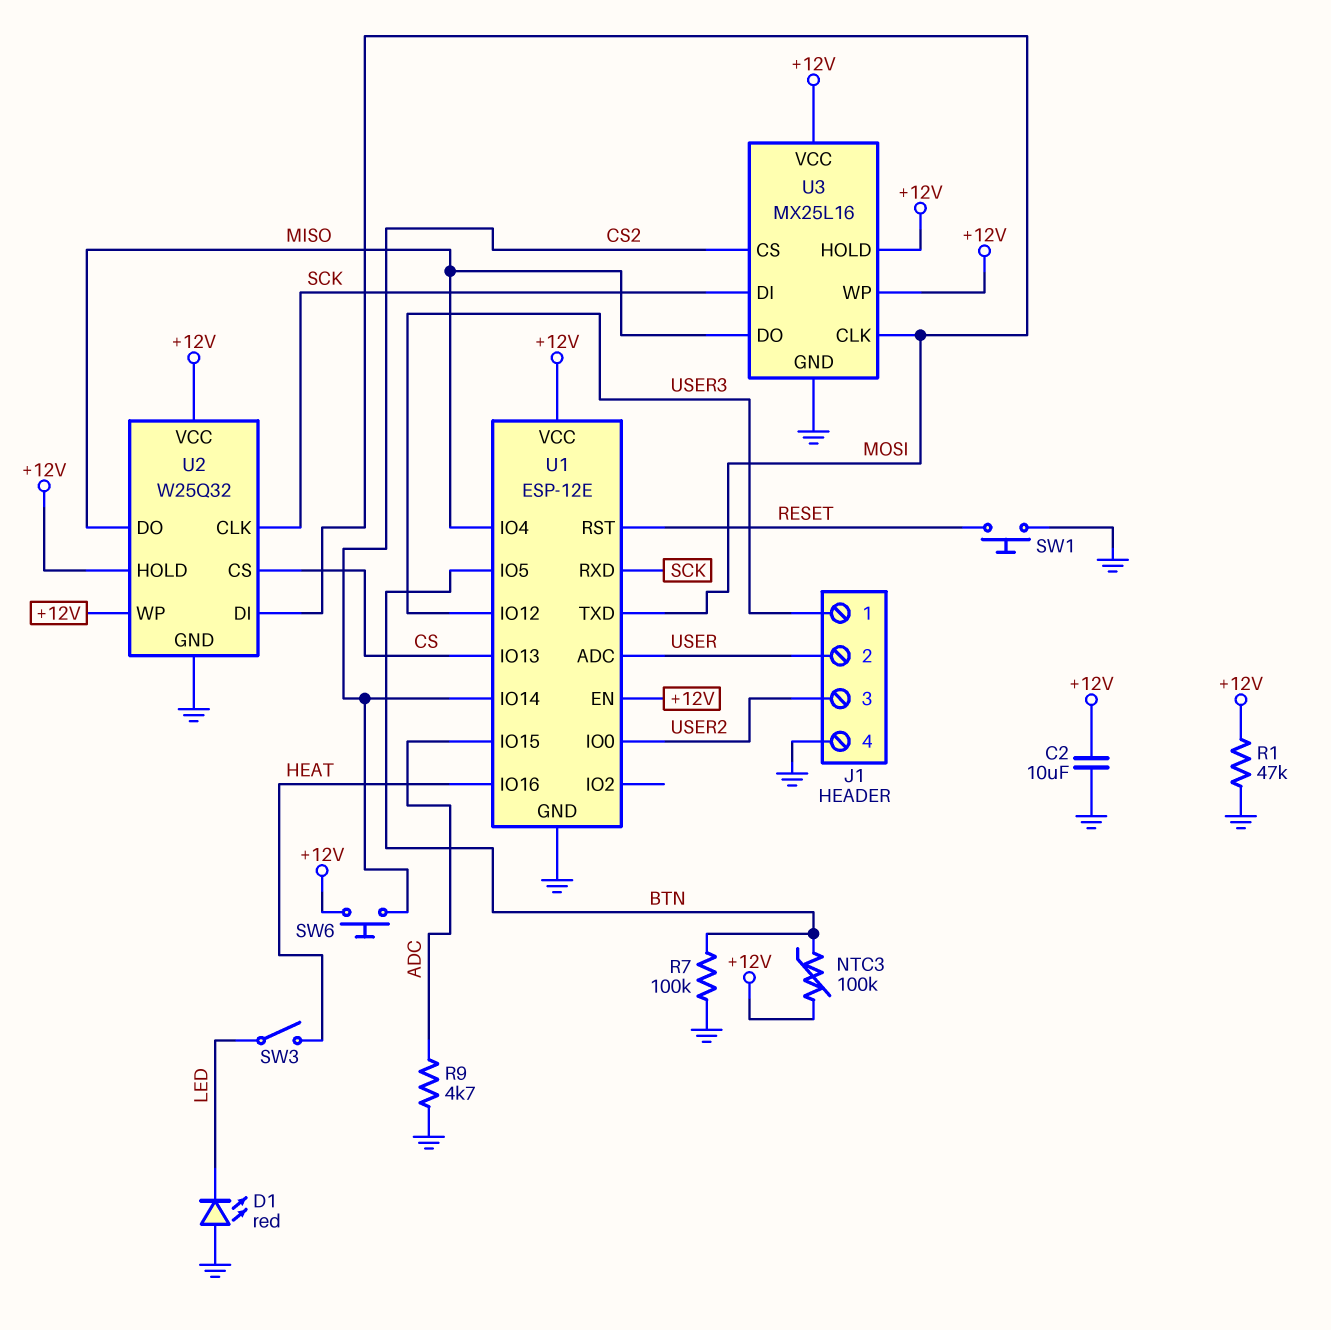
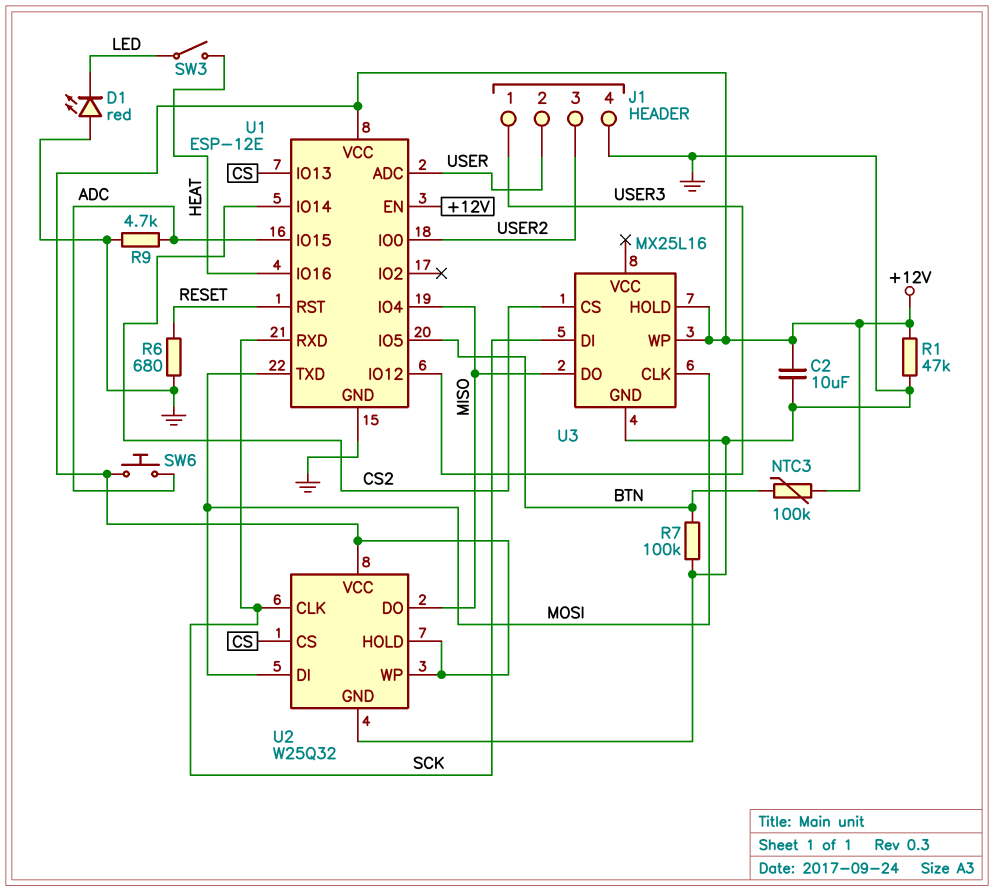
R6: none -> 680 (GND, RESET)
SW1: button (GND, RESET) -> none
SW6: button (+12V, CS2) -> button (+12V, ADC)
U3 pin VCC: +12V -> none

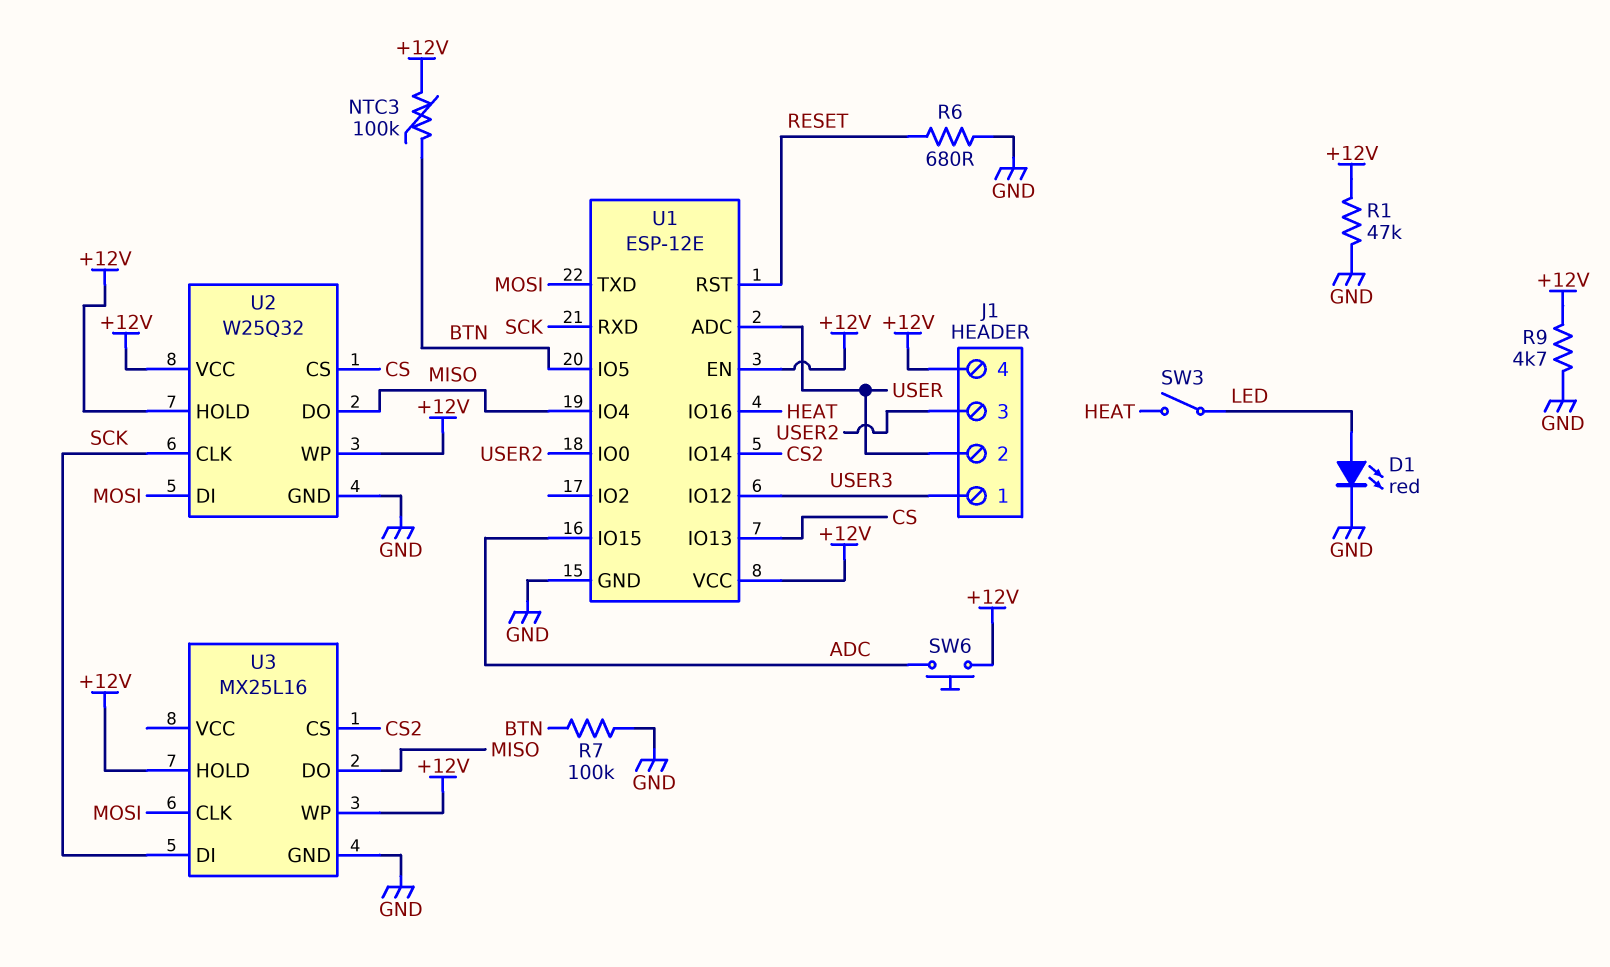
C2: 10uF (+12V, GND) -> none
D1: LED red (A GND, K LED) -> LED red (A LED, K GND)
J1 pin 4: GND -> +12V
R9: 4.7k (ADC, GND) -> 4.7k (+12V, GND)

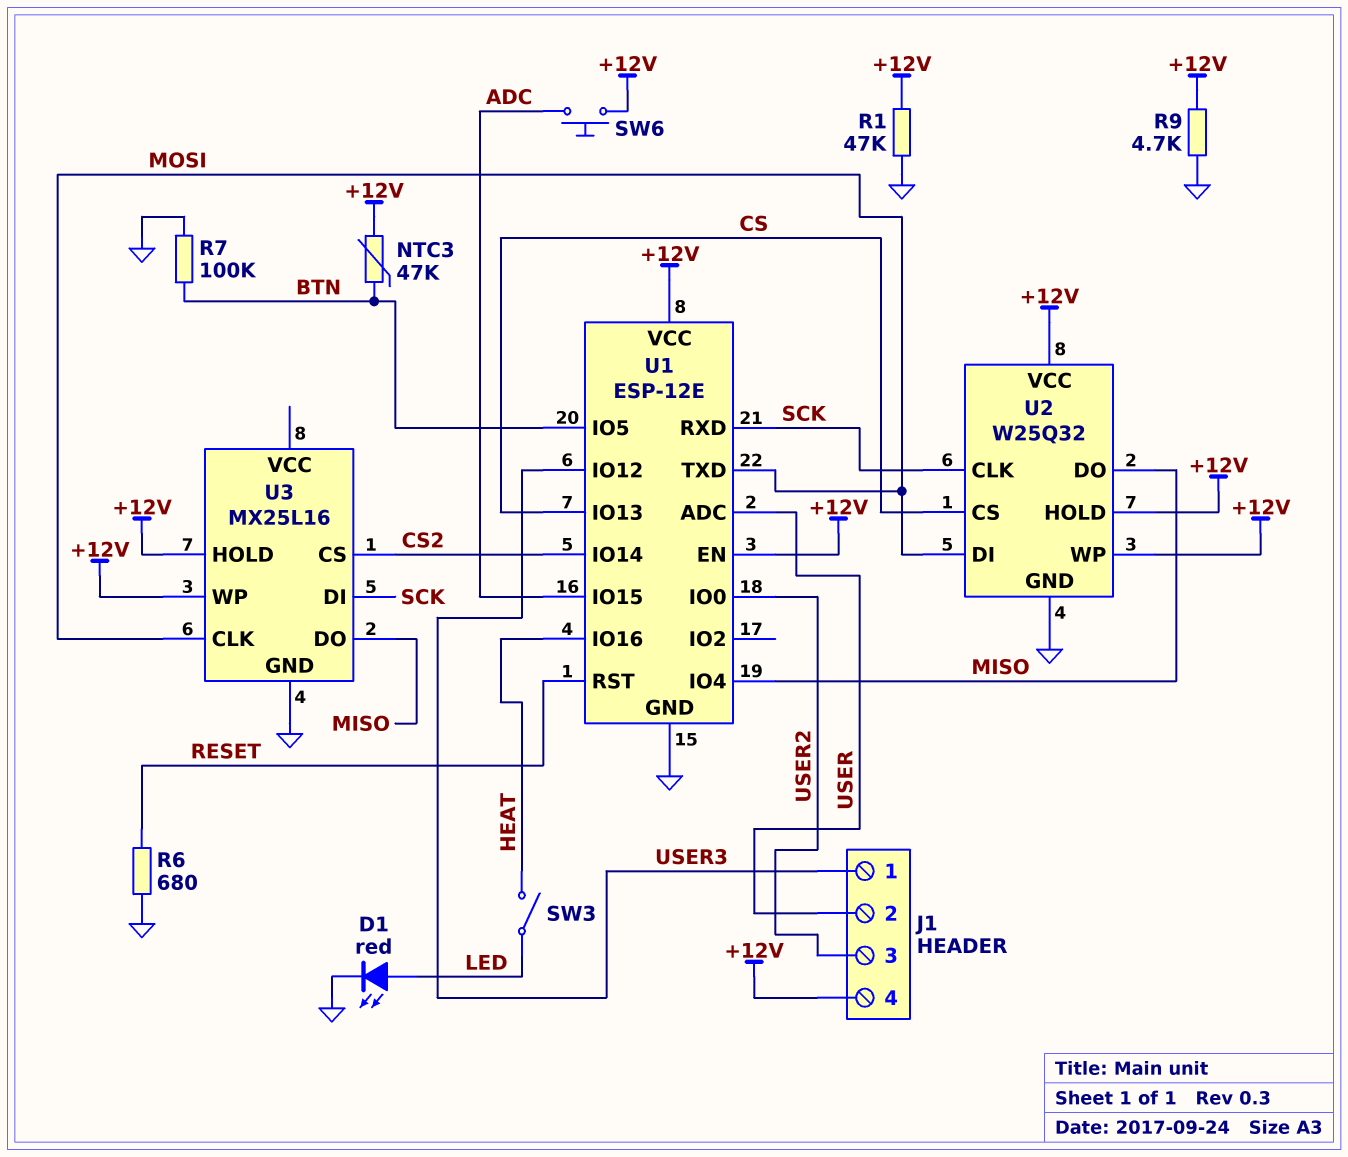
NTC3: 100k (+12V, BTN) -> 47k (+12V, BTN)

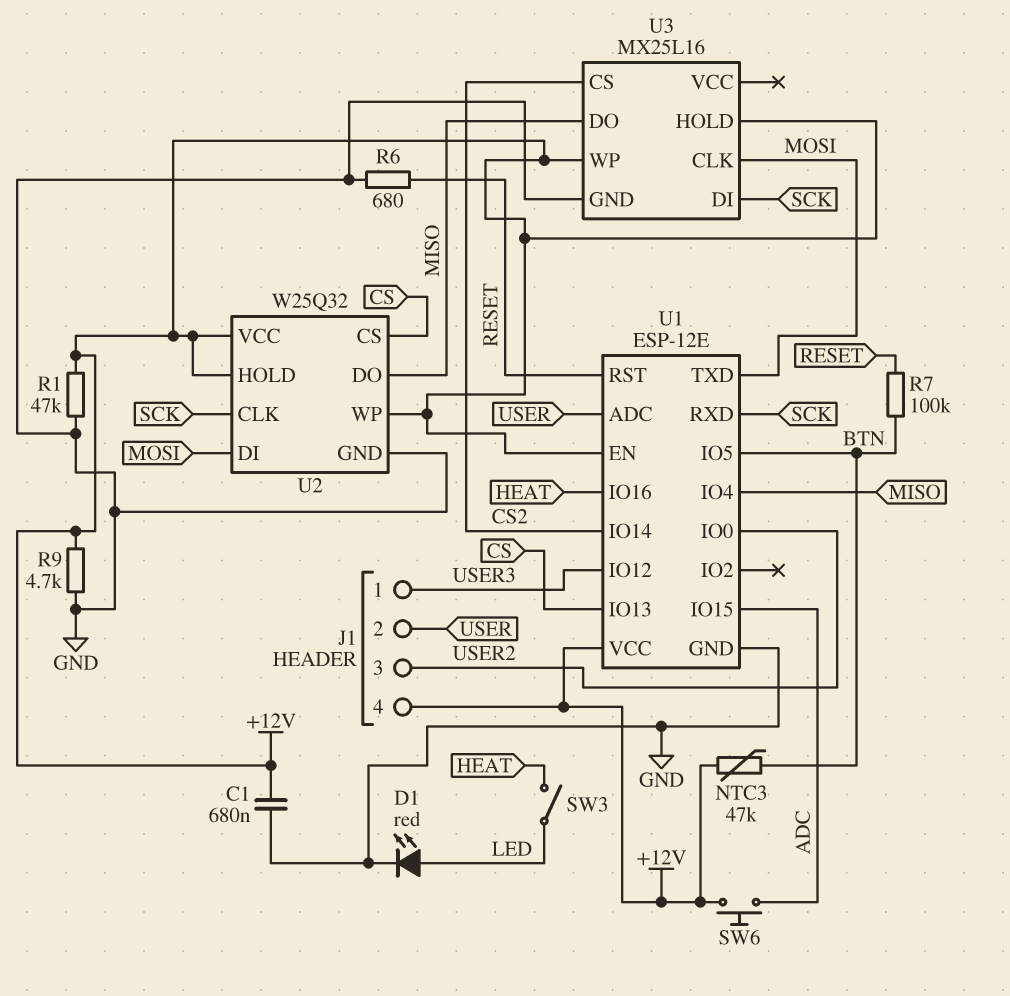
C1: none -> 680nF (+12V, GND)
R7: 100k (BTN, GND) -> 100k (BTN, RESET)

